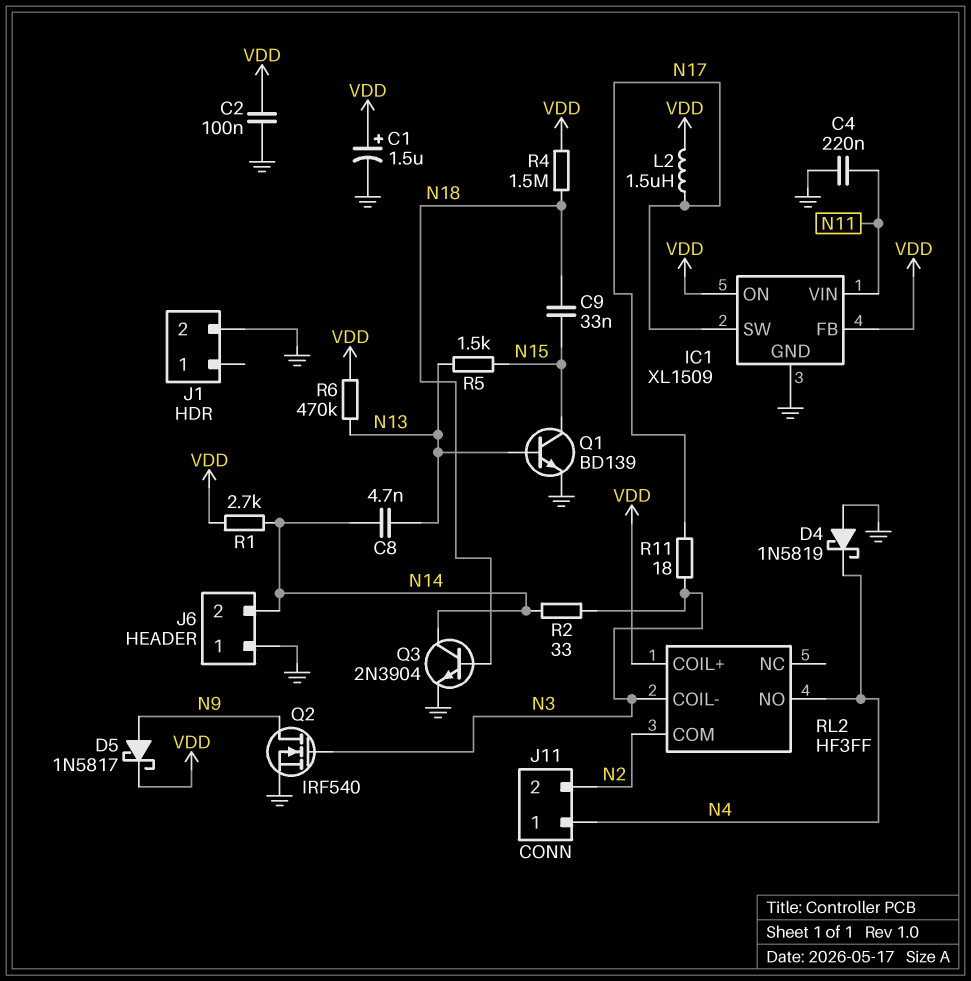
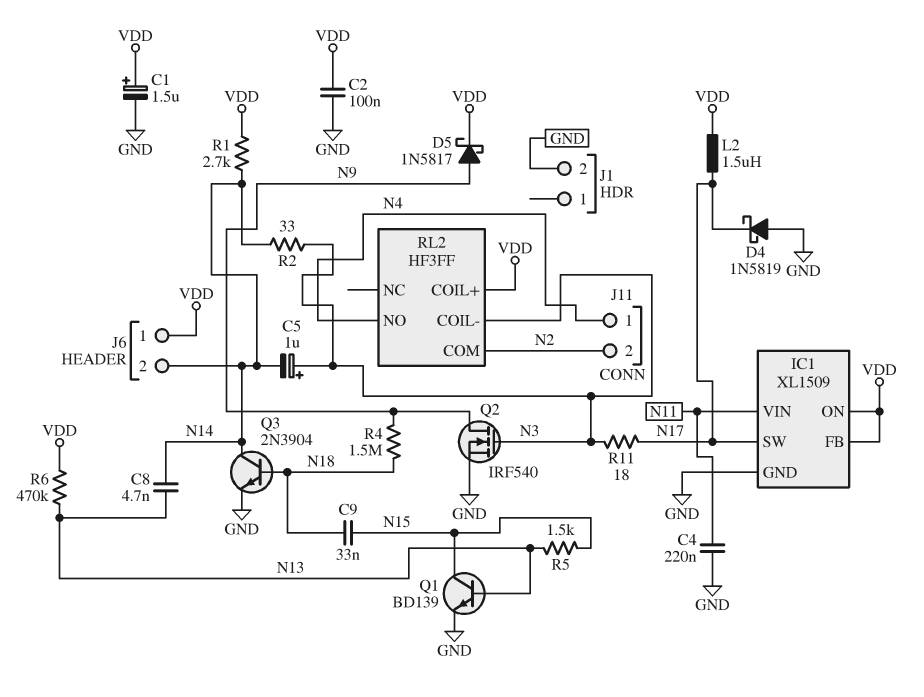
C5: none -> 1uF (plus N3, minus N14)
D4: schottky 1N5819 (A GND, K N4) -> schottky 1N5819 (A GND, K N17)
J6 pin 1: GND -> VDD
R4: 1.5M (N18, VDD) -> 1.5M (N9, N18)

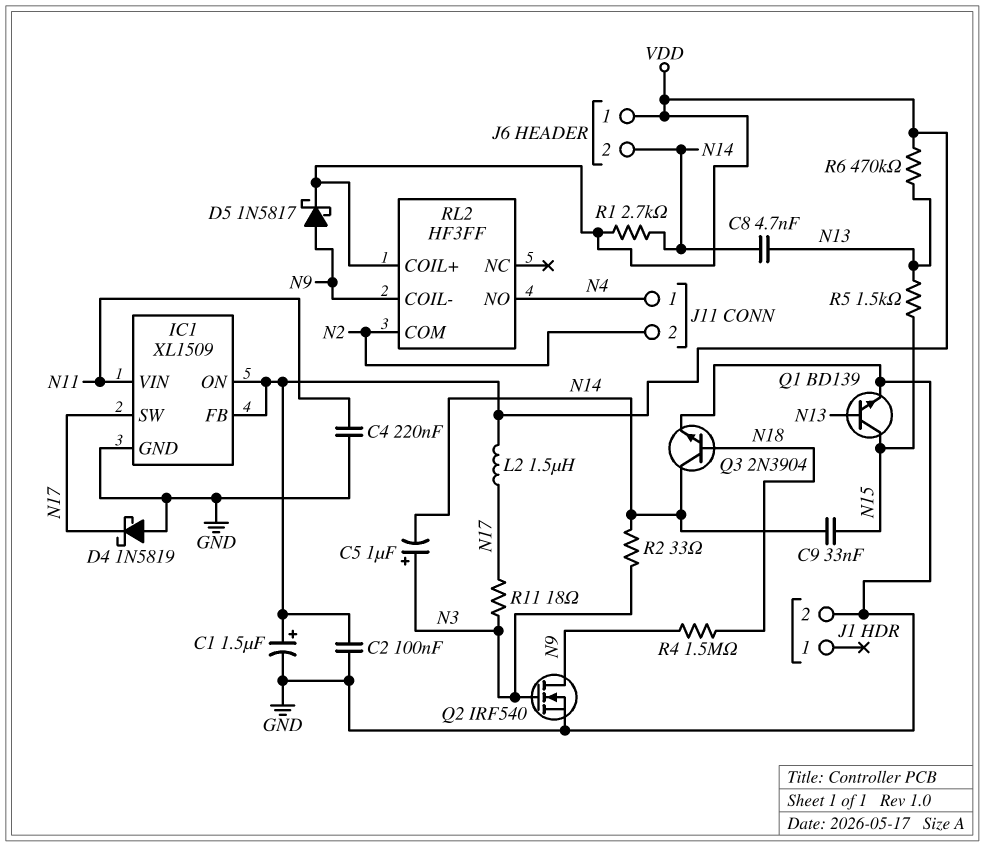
C9: 33nF (N15, N18) -> 33nF (N14, N15)
RL2 pin COIL-: N3 -> N9

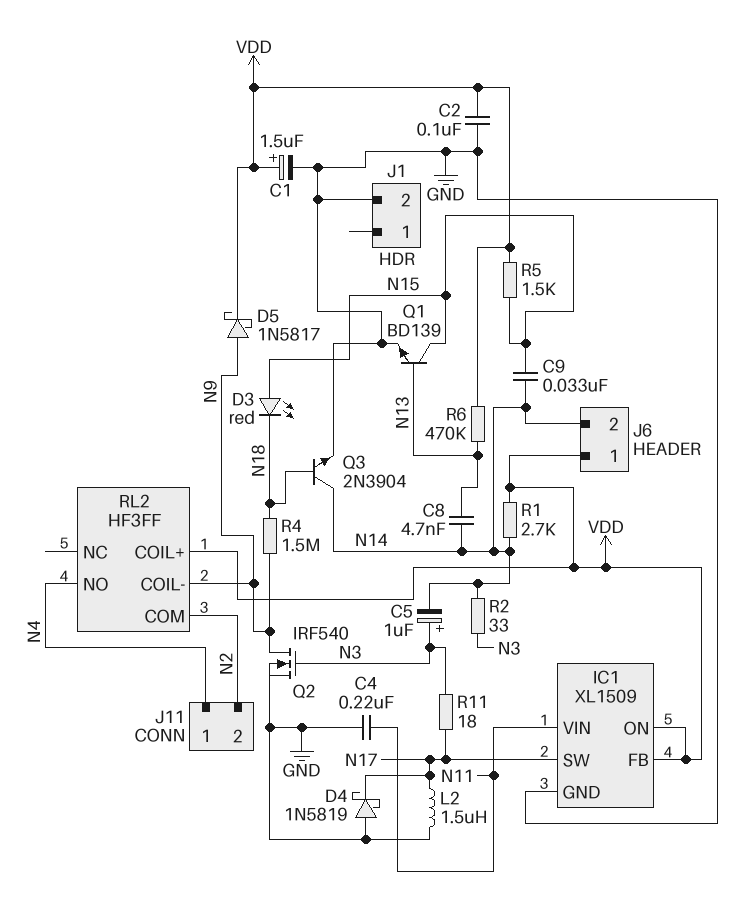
D3: none -> LED red (A N15, K N18)
L2: 1.5uH (N17, VDD) -> 1.5uH (GND, N17)
R5: 1.5k (N13, N15) -> 1.5k (N15, VDD)

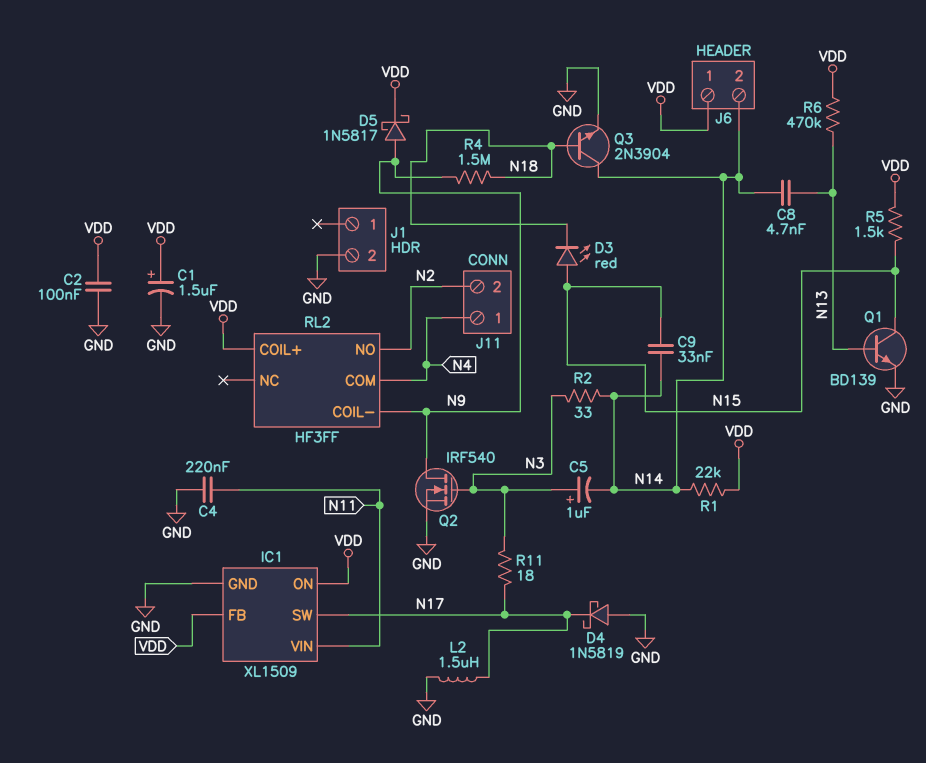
R1: 2.7k (N14, VDD) -> 22k (N14, VDD)
RL2 pin COM: N2 -> N4
RL2 pin NO: N4 -> N2

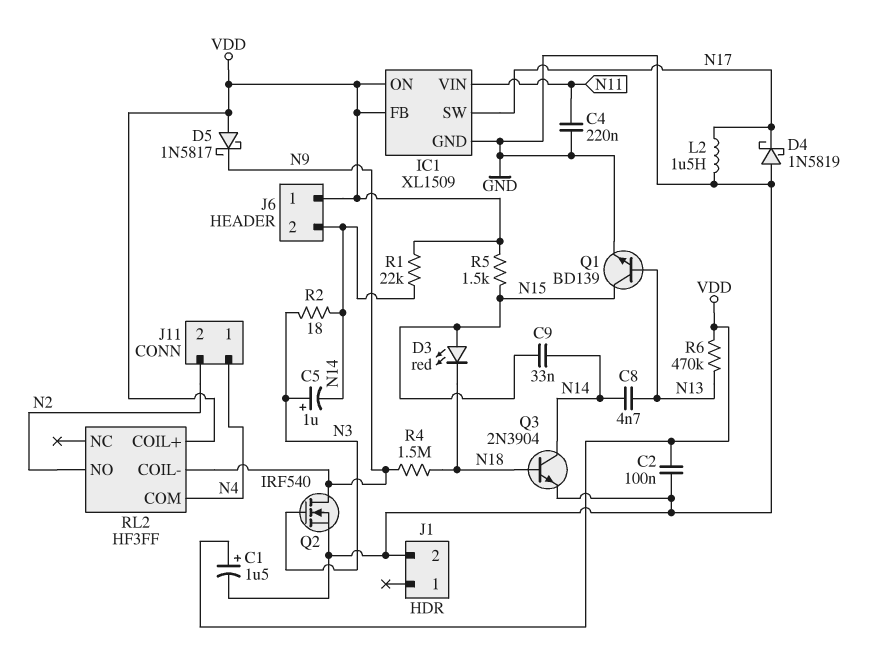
D5: schottky 1N5817 (A N9, K VDD) -> schottky 1N5817 (A VDD, K N9)
R2: 33 (N3, N14) -> 18 (N3, N14)
R11: 18 (N3, N17) -> none

